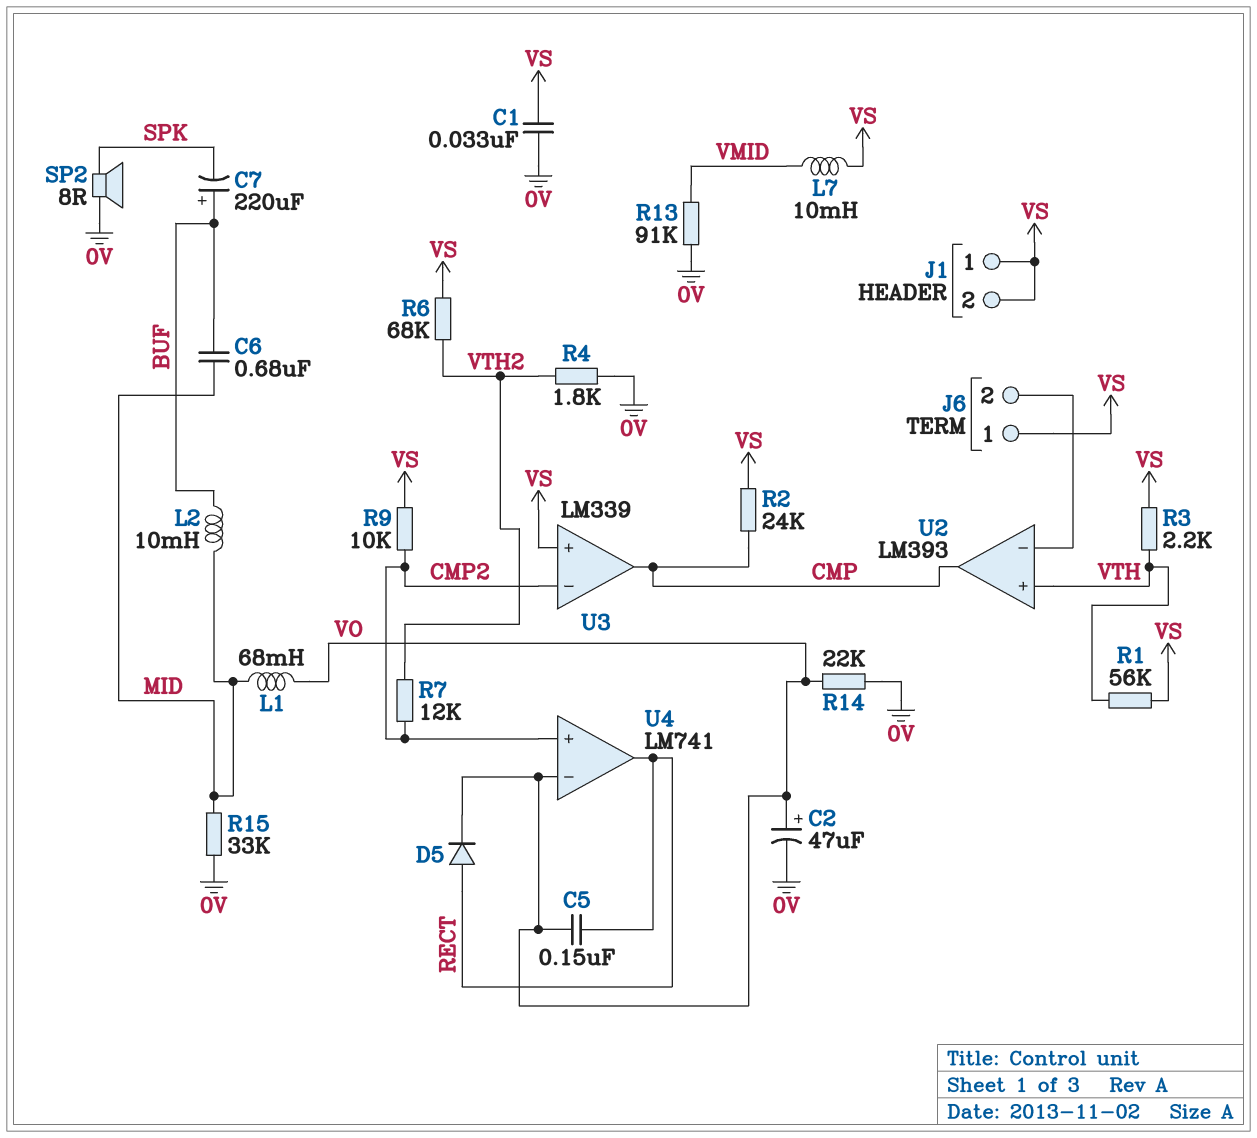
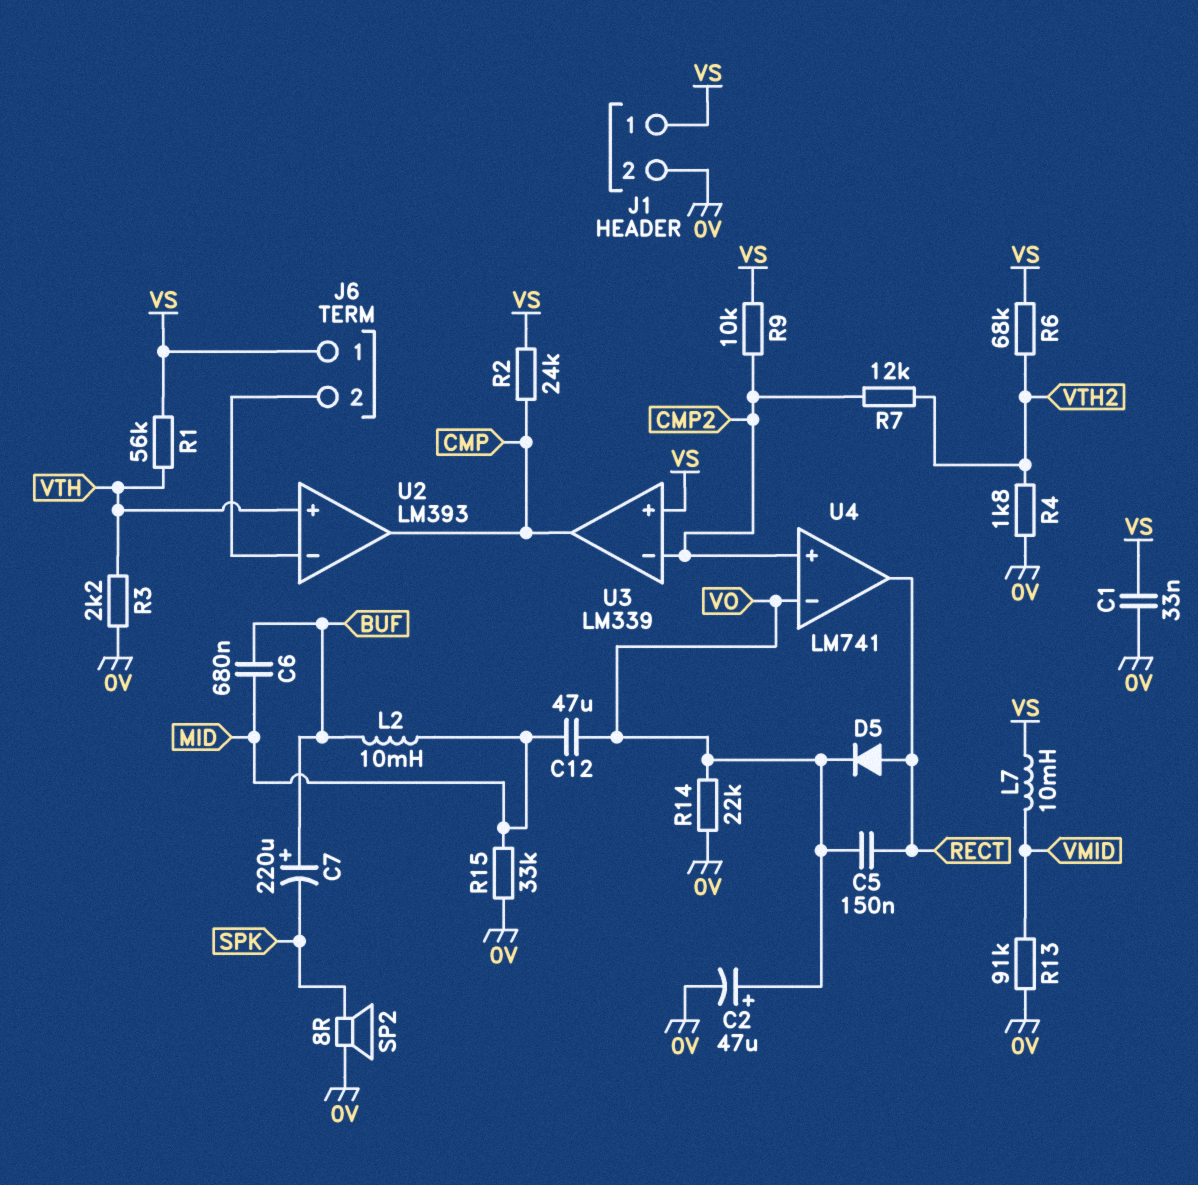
C12: none -> 47uF (MID, VO)
J1 pin 2: VS -> 0V
L1: 68mH (MID, VO) -> none
R3: 2.2k (VS, VTH) -> 2.2k (0V, VTH)

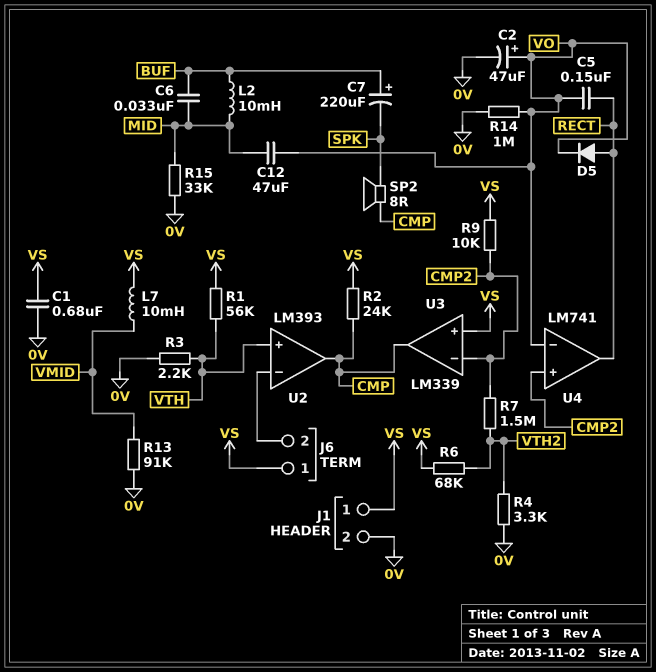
C1: 33nF (0V, VS) -> 680nF (0V, VS)
C6: 680nF (BUF, MID) -> 33nF (BUF, MID)
R4: 1.8k (0V, VTH2) -> 3.3k (0V, VTH2)
R7: 12k (CMP2, VTH2) -> 1.5M (CMP2, VTH2)
R14: 22k (0V, VO) -> 1M (0V, VO)
SP2: speaker 8R (0V, SPK) -> speaker 8R (CMP, SPK)

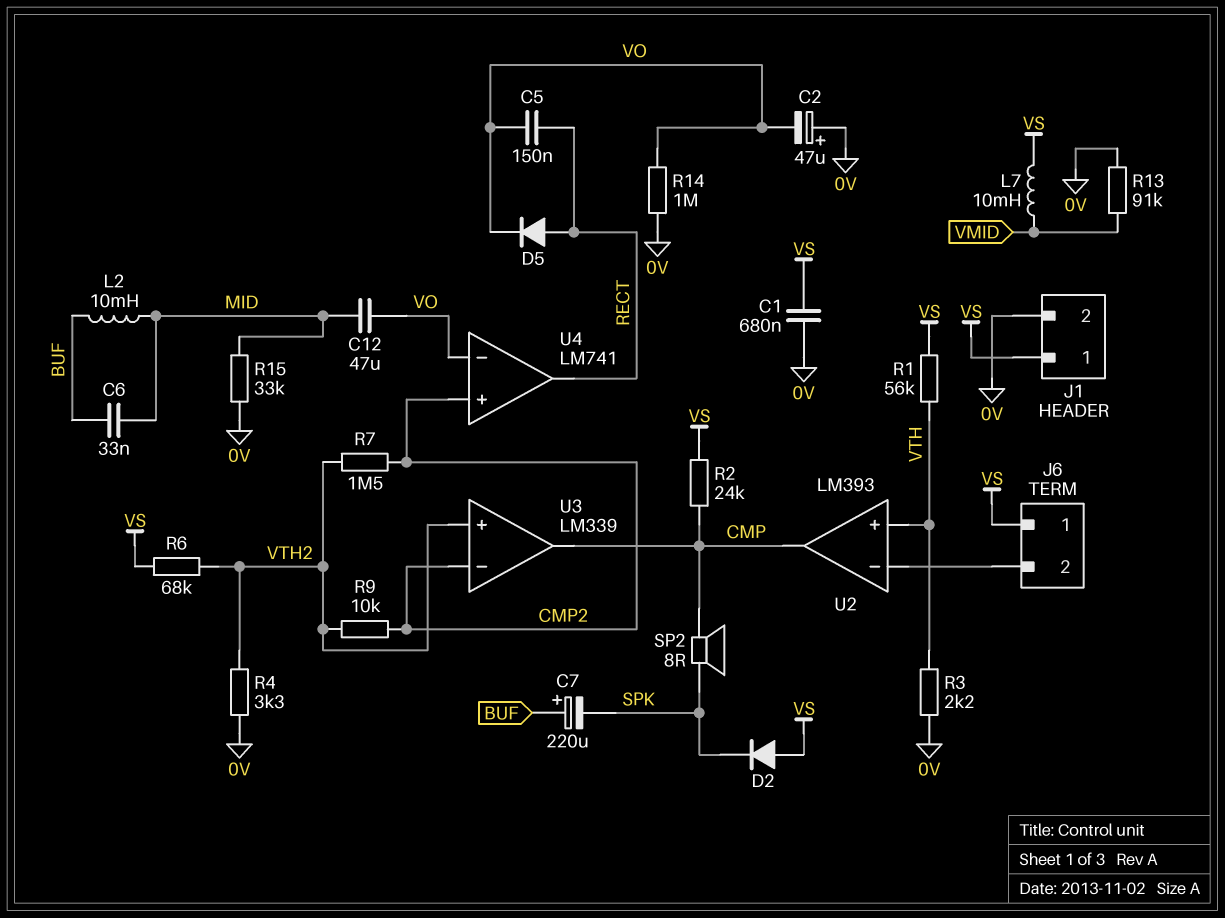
C2: 47uF (plus VO, minus 0V) -> 47uF (plus 0V, minus VO)
D2: none -> diode (A VS, K SPK)
R9: 10k (CMP2, VS) -> 10k (CMP2, VTH2)
U3 pin in+: VS -> VTH2

